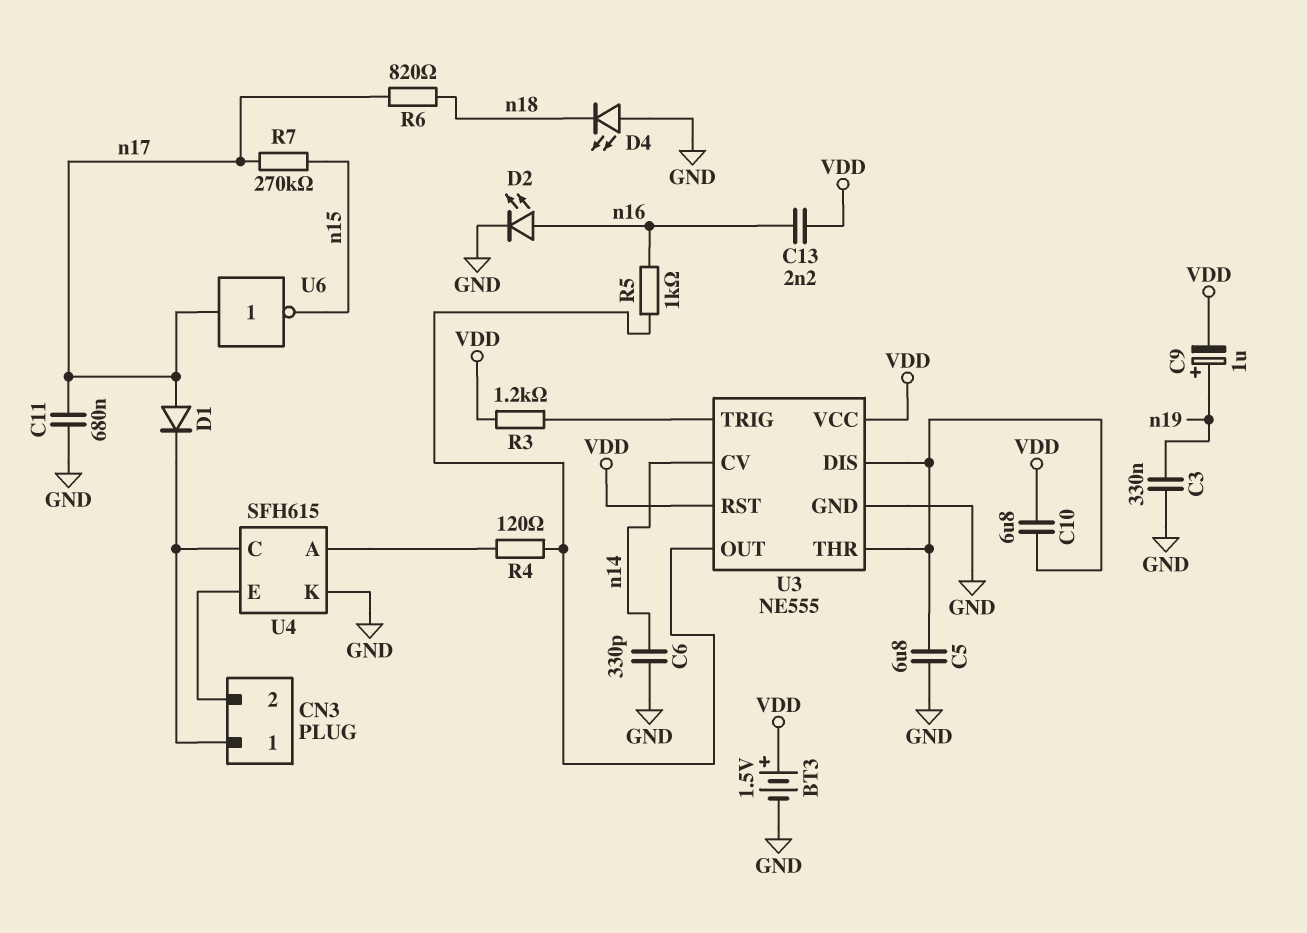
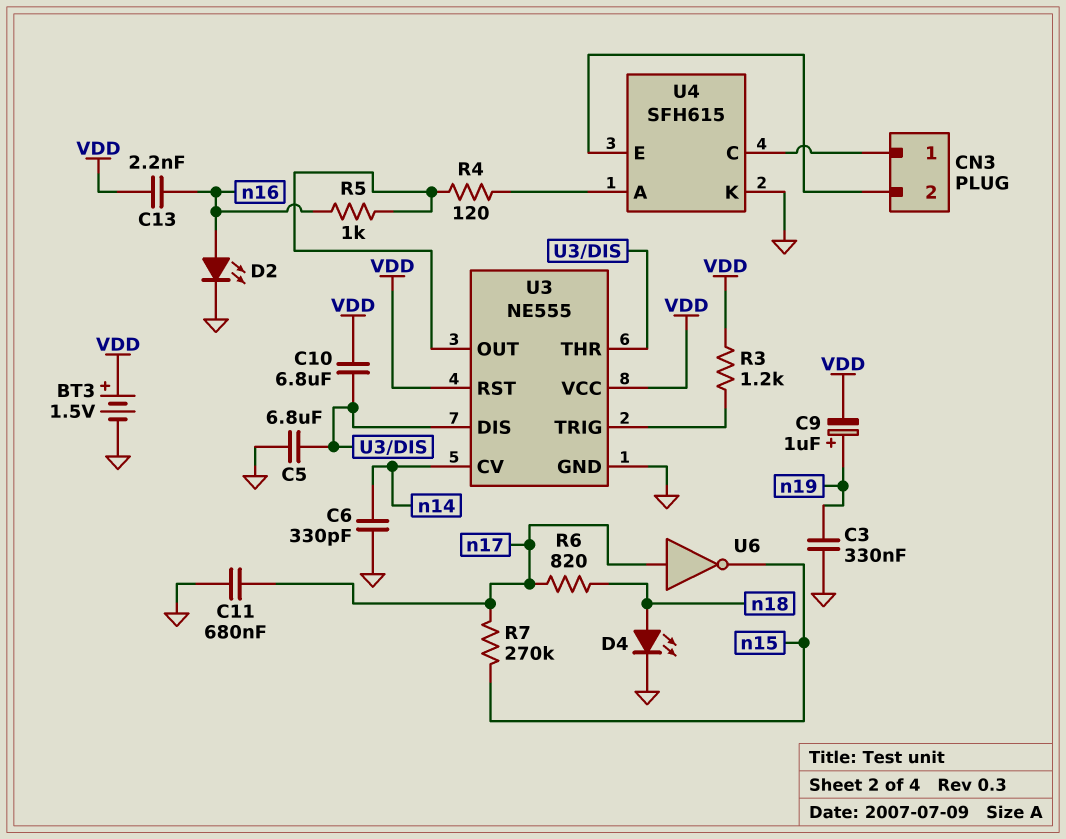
D1: diode (A n17, K CN3/1) -> none
D4: LED (A GND, K n18) -> LED (A n18, K GND)

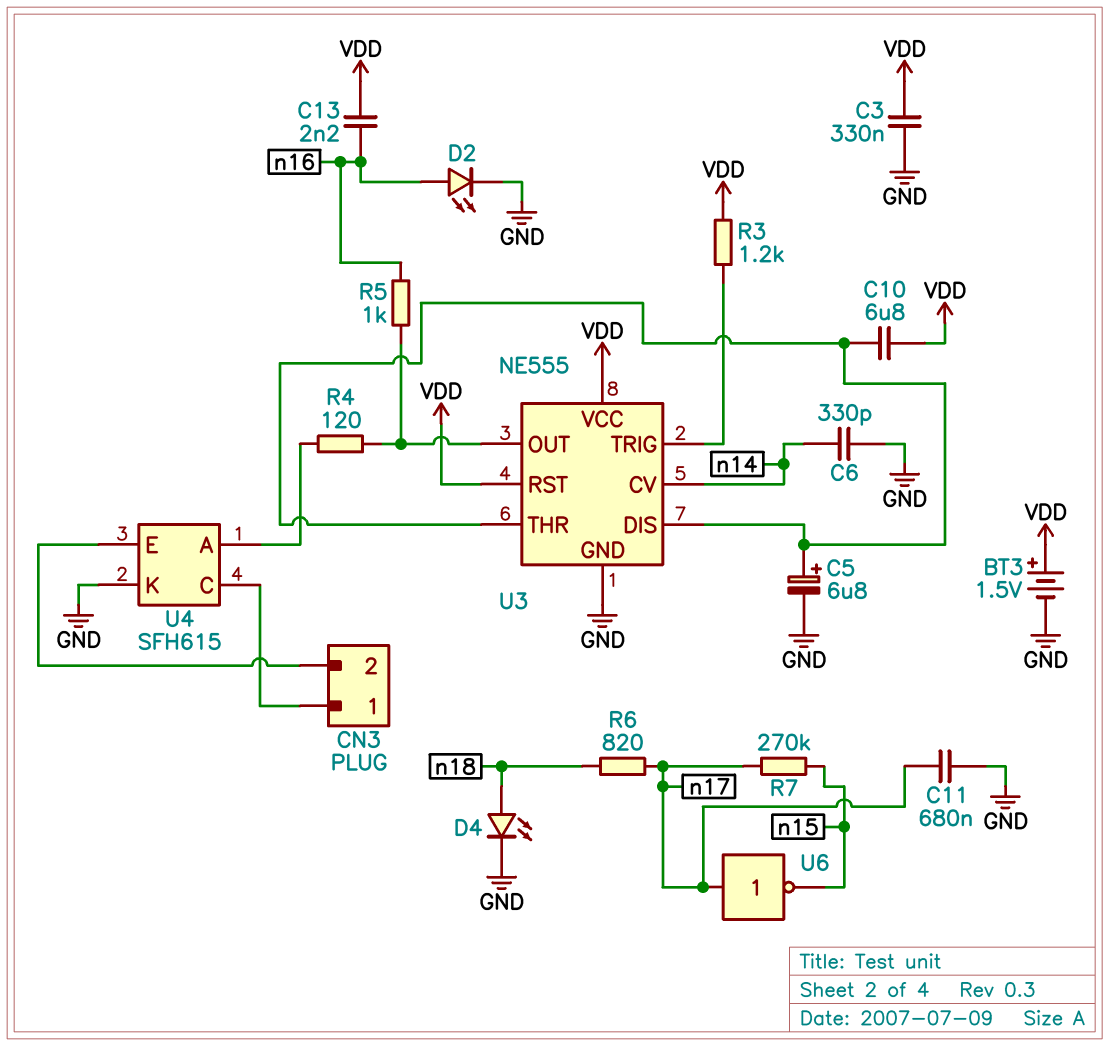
C3: 330nF (GND, n19) -> 330nF (GND, VDD)
C5: 6.8uF (GND, U3/DIS) -> 6.8uF (plus U3/DIS, minus GND)
C9: 1uF (plus n19, minus VDD) -> none

